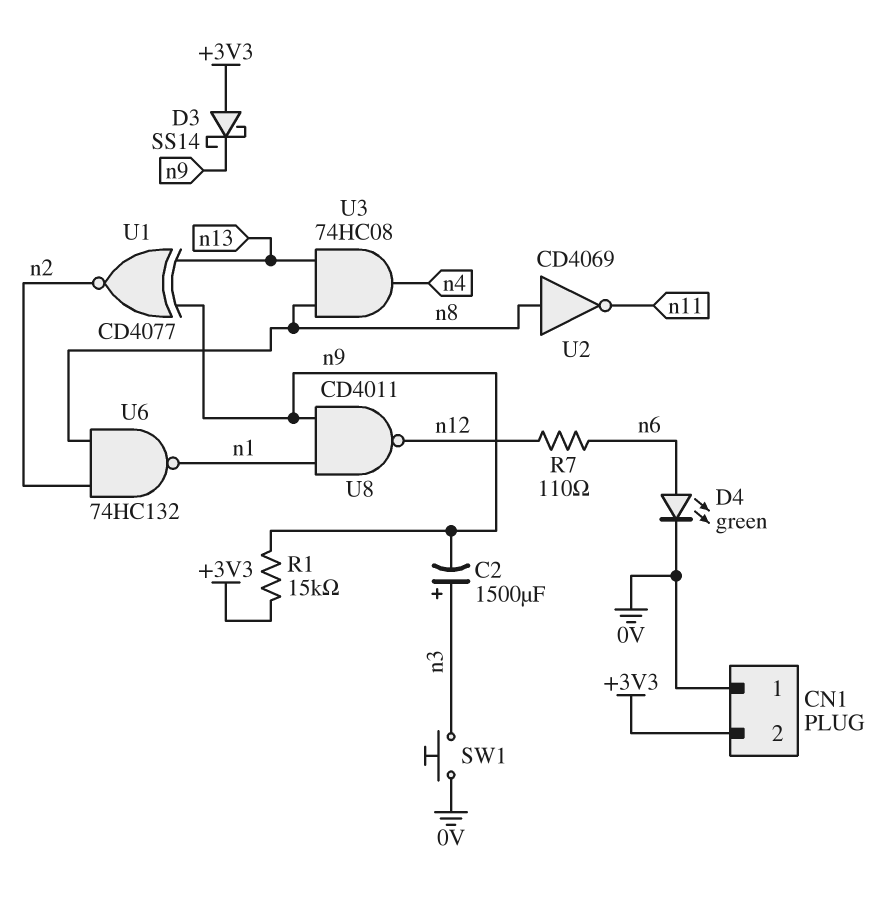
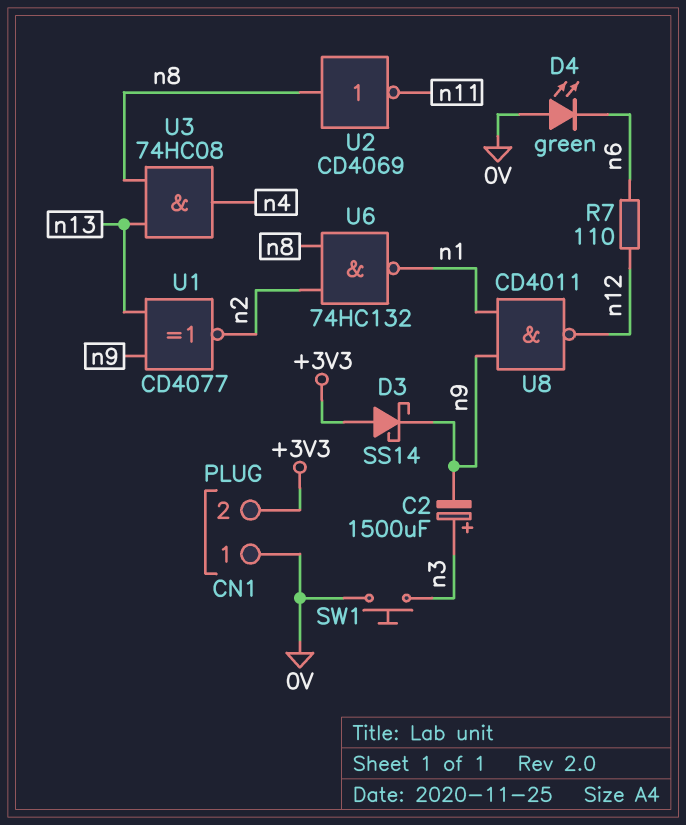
D4: LED green (A n6, K 0V) -> LED green (A 0V, K n6)
R1: 15k (+3V3, n9) -> none

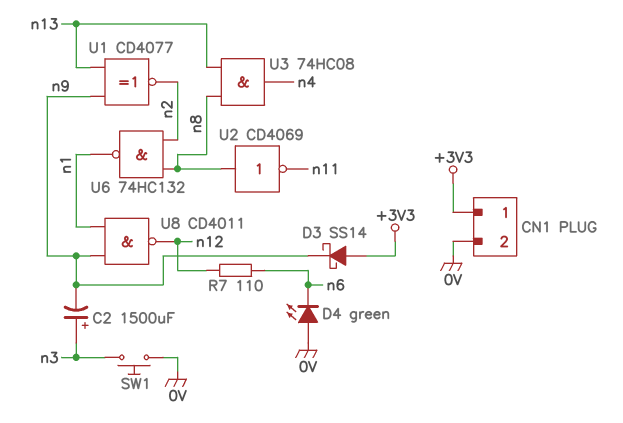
CN1 pin 1: 0V -> +3V3
CN1 pin 2: +3V3 -> 0V

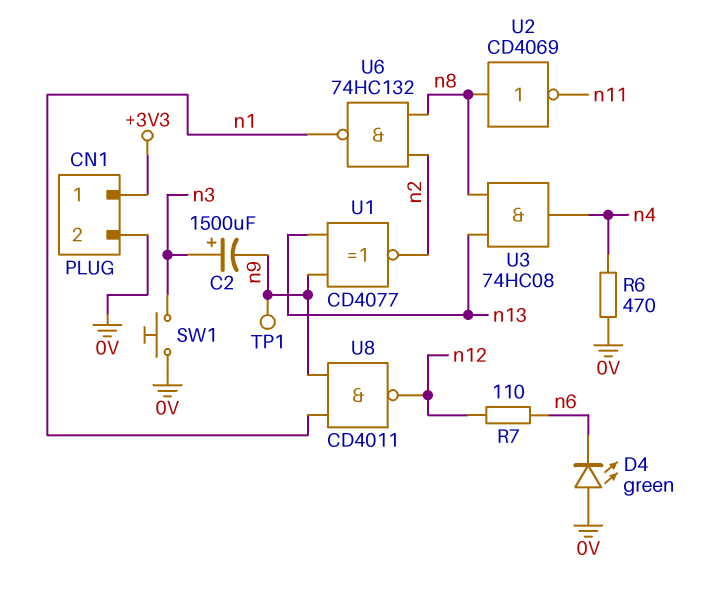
D3: schottky SS14 (A +3V3, K n9) -> none
R6: none -> 470 (0V, n4)
TP1: none -> test point (n9)

